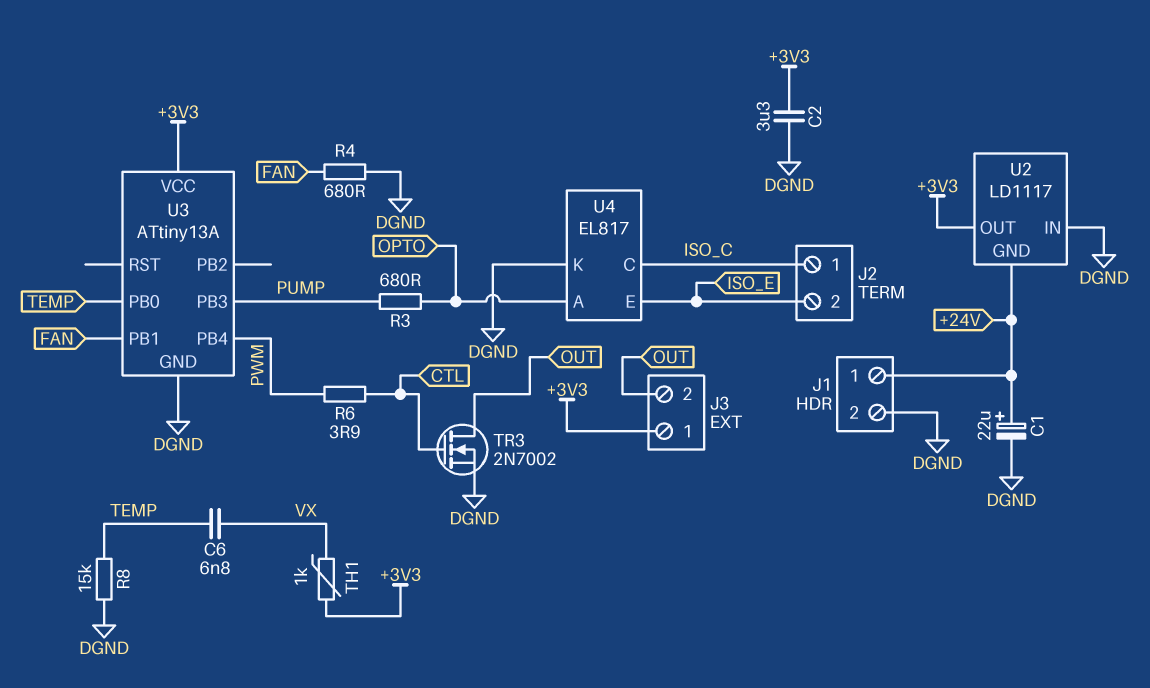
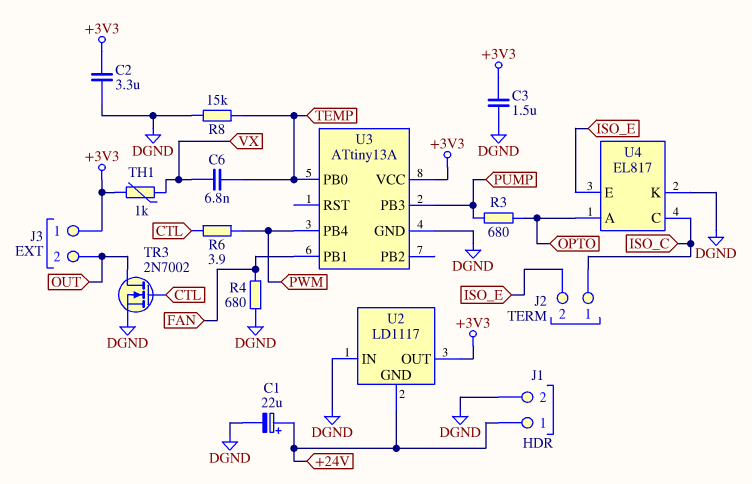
C3: none -> 1.5uF (+3V3, DGND)

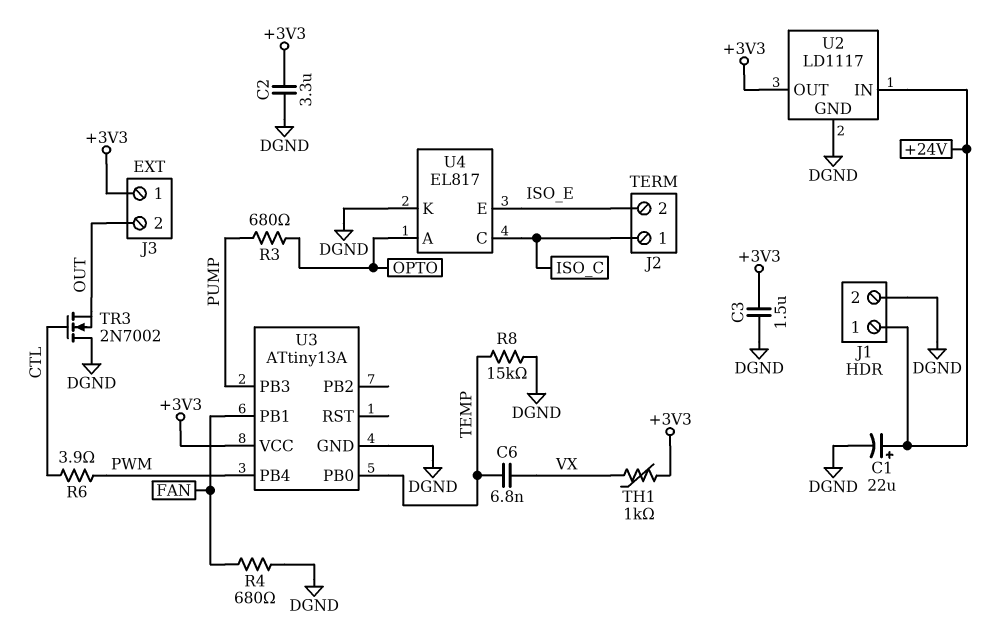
TR3: NMOS 2N7002 (G CTL, D OUT, S DGND) -> NMOS 2N7002 (G CTL, D DGND, S OUT)
U2 pin GND: +24V -> DGND
U2 pin IN: DGND -> +24V

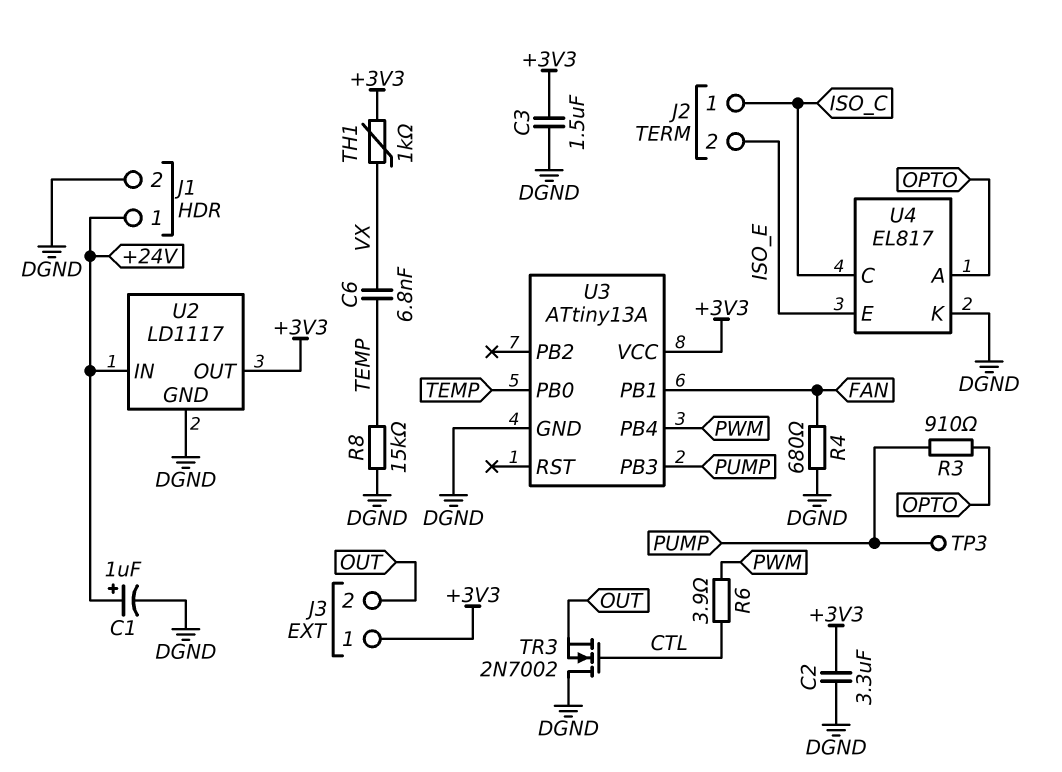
C1: 22uF (plus +24V, minus DGND) -> 1uF (plus +24V, minus DGND)
R3: 680 (OPTO, PUMP) -> 910 (OPTO, PUMP)
TP3: none -> test point (PUMP)

